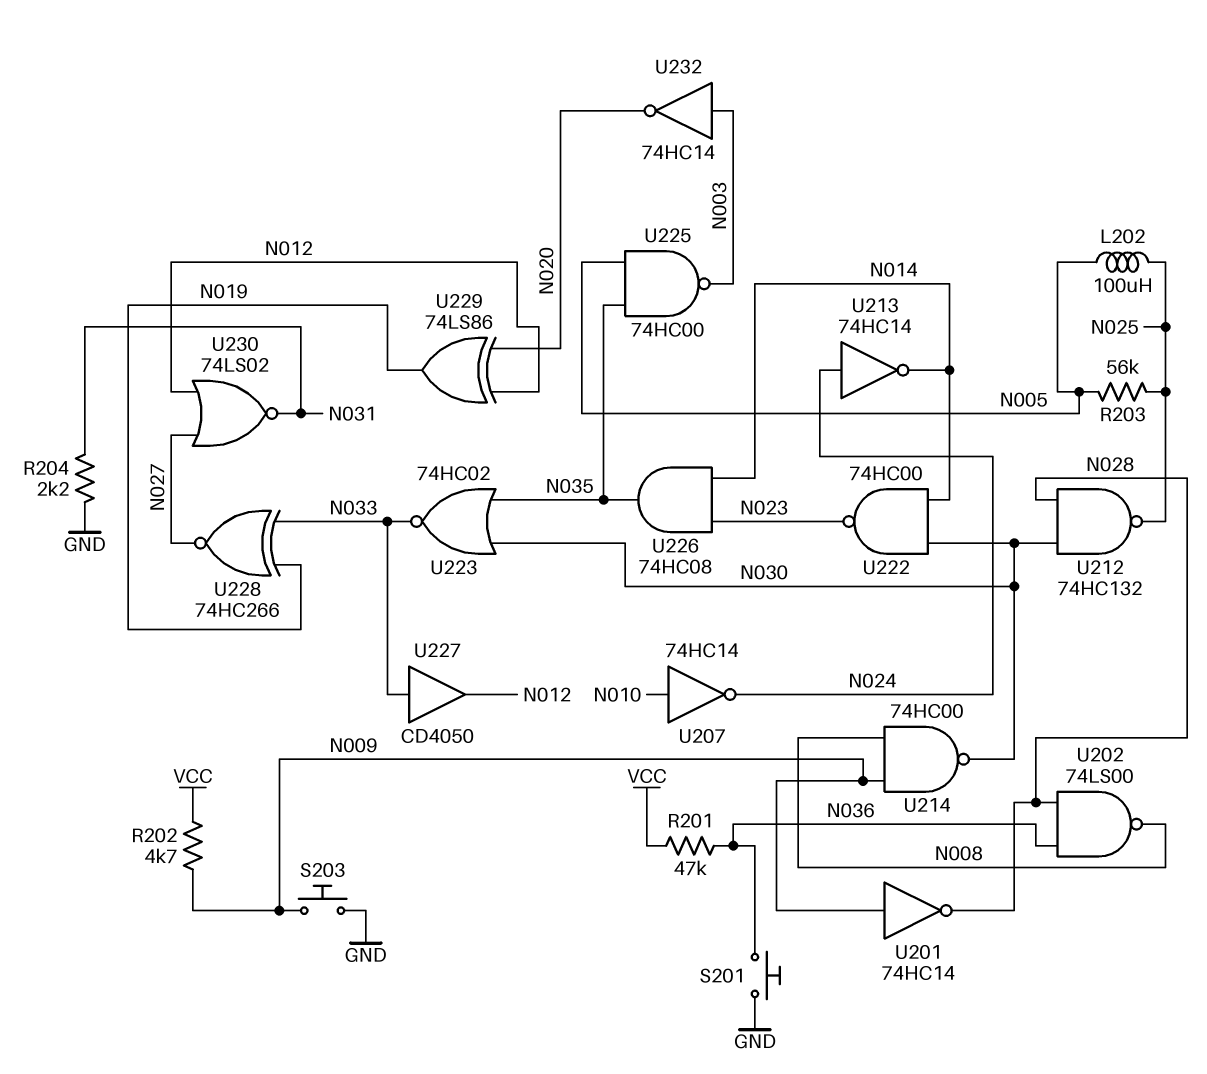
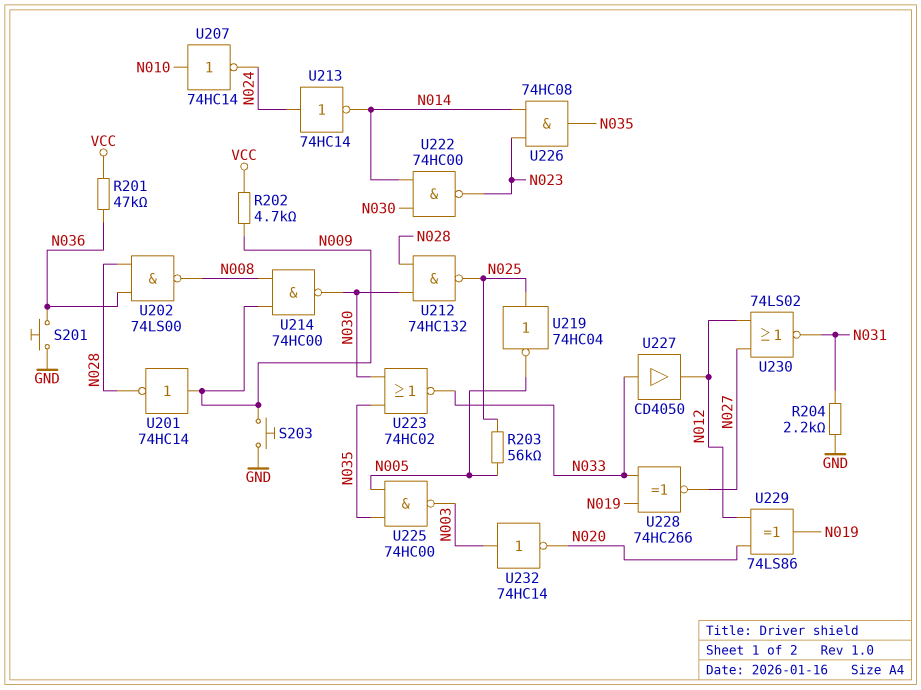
L202: 100uH (N005, N025) -> none
U219: none -> NOT 74HC04 (in N025, out N005)

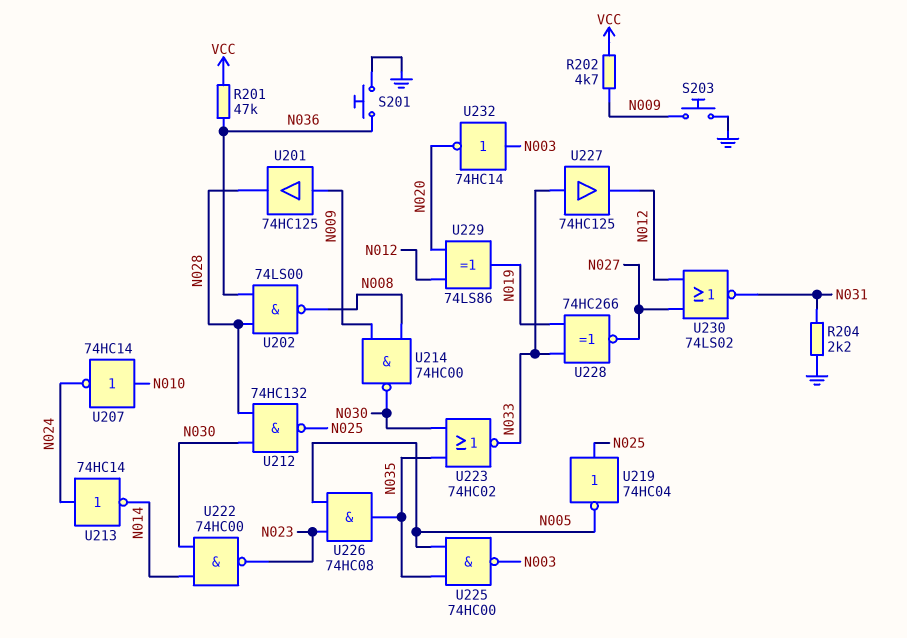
R203: 56k (N005, N025) -> none
U201: NOT 74HC14 (in N009, out N028) -> buffer 74HC125 (in N009, out N028)
U226: AND 74HC08 (in N014, in N023, out N035) -> AND 74HC08 (in N005, in N023, out N035)
U227: buffer CD4050 (in N033, out N012) -> buffer 74HC125 (in N033, out N012)

